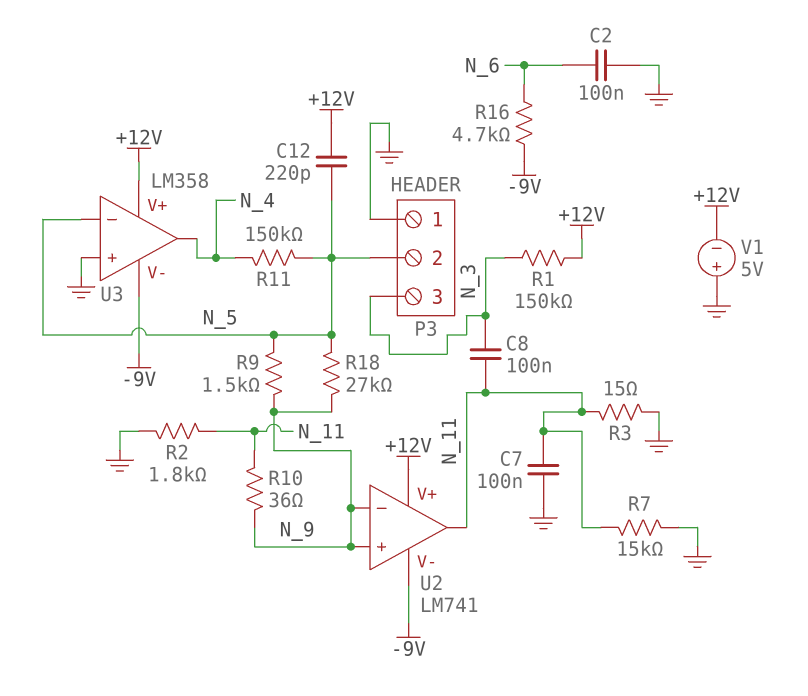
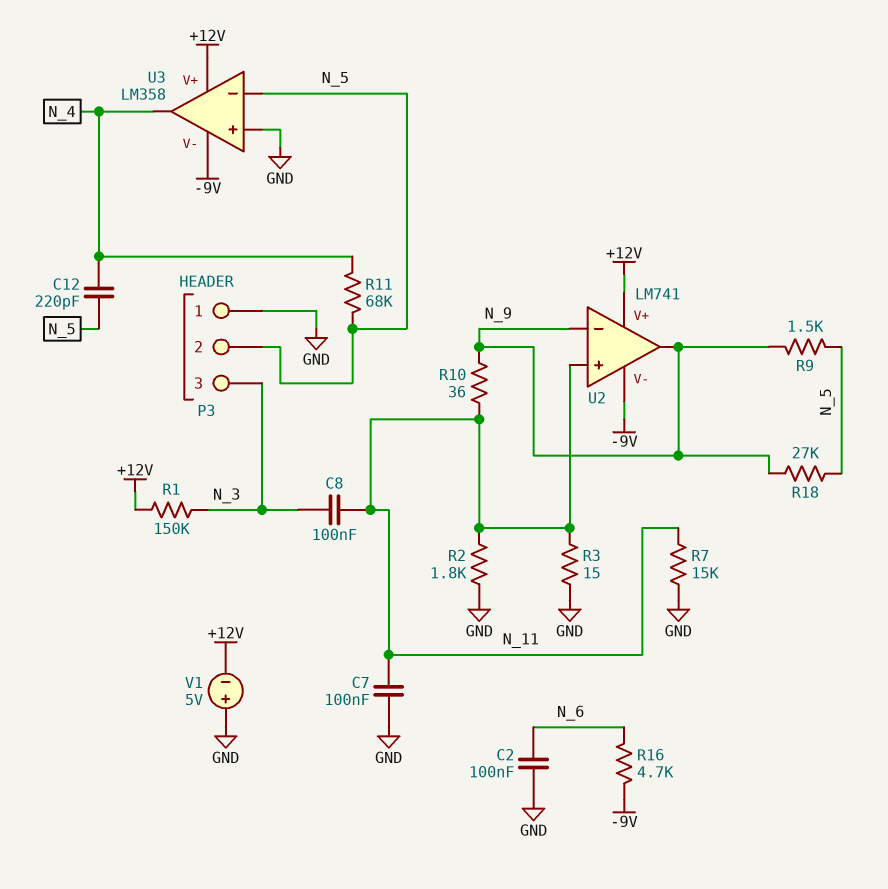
C12: 220pF (+12V, N_5) -> 220pF (N_4, N_5)
R11: 150k (N_4, N_5) -> 68k (N_4, N_5)
U2 pin in+: N_9 -> N_11
U2 pin out: N_11 -> N_9

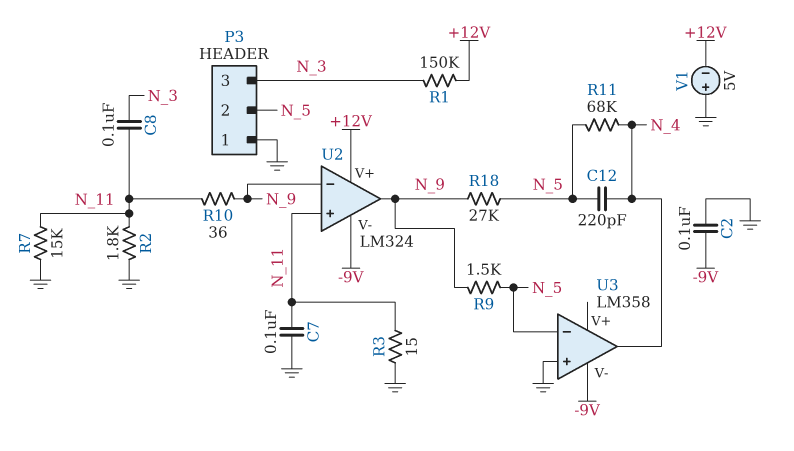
C2: 100nF (GND, N_6) -> 100nF (-9V, GND)
R16: 4.7k (-9V, N_6) -> none
U2: LM741 -> LM324
U3 pin V+: +12V -> none

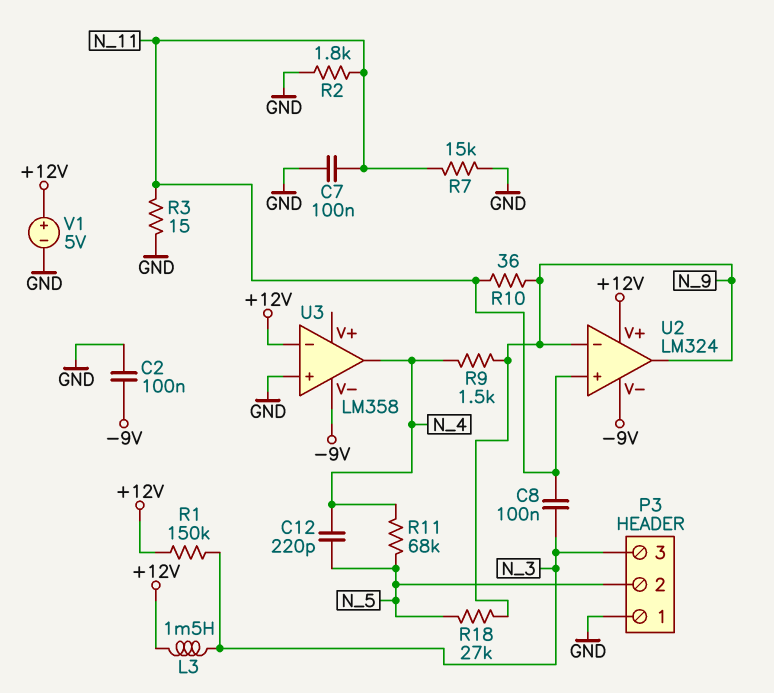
L3: none -> 1.5mH (+12V, N_3)
R9: 1.5k (N_5, N_9) -> 1.5k (N_4, N_9)
U3 pin in-: N_5 -> +12V
V1: 5V (plus GND, minus +12V) -> 5V (plus +12V, minus GND)

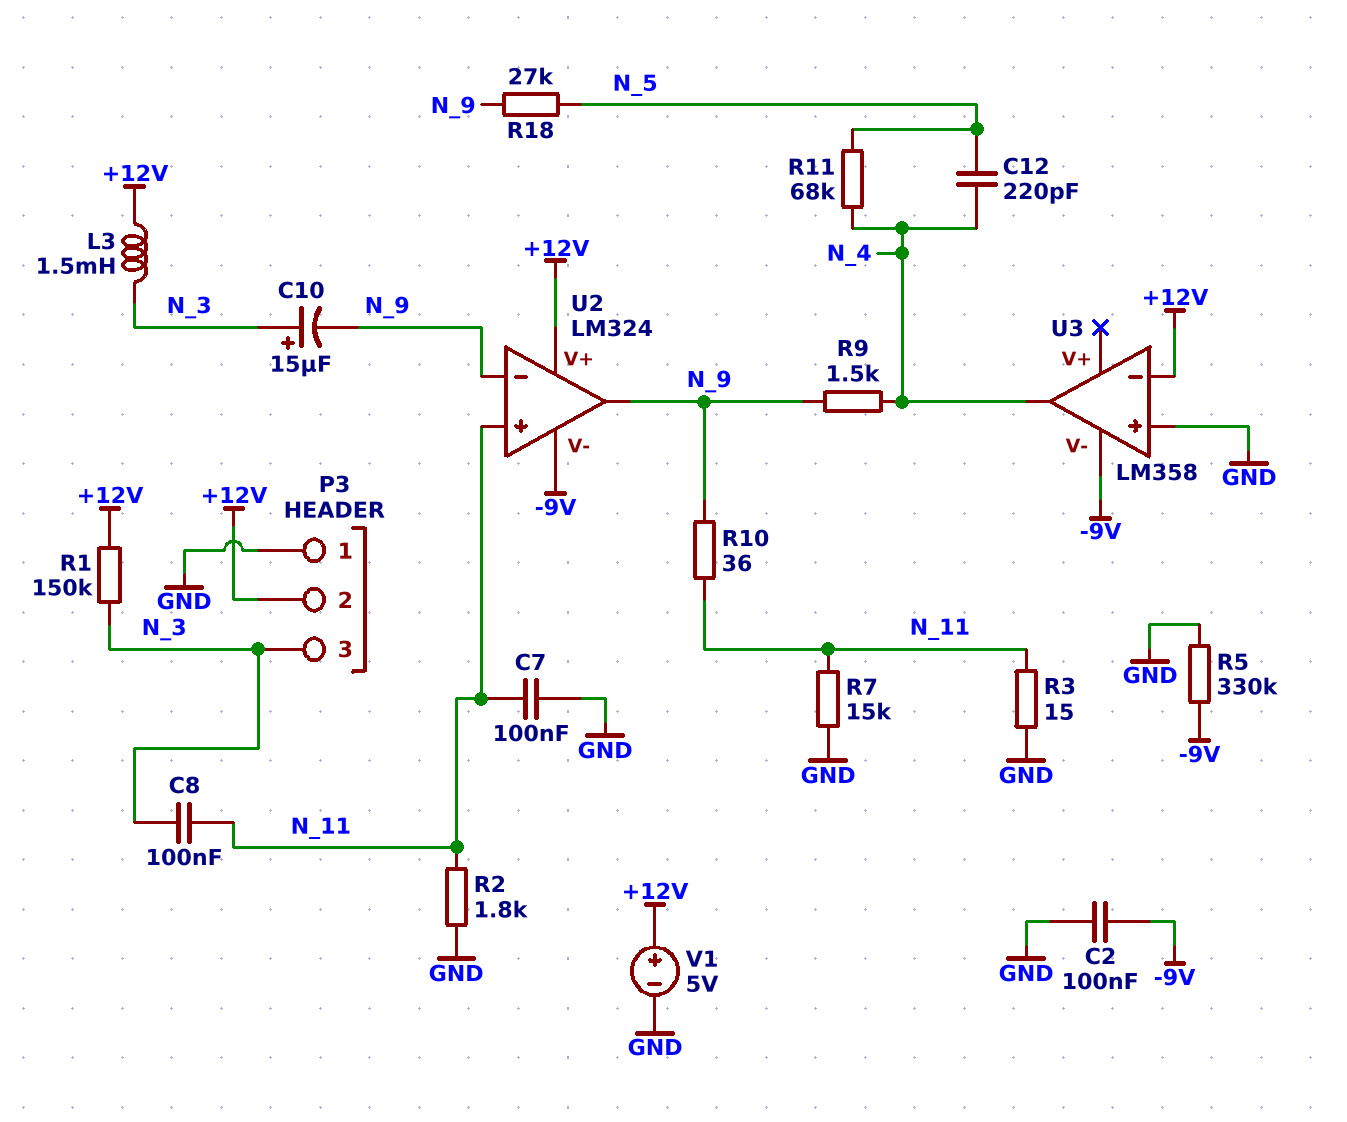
C10: none -> 15uF (plus N_3, minus N_9)
P3 pin 2: N_5 -> +12V
R5: none -> 330k (-9V, GND)

